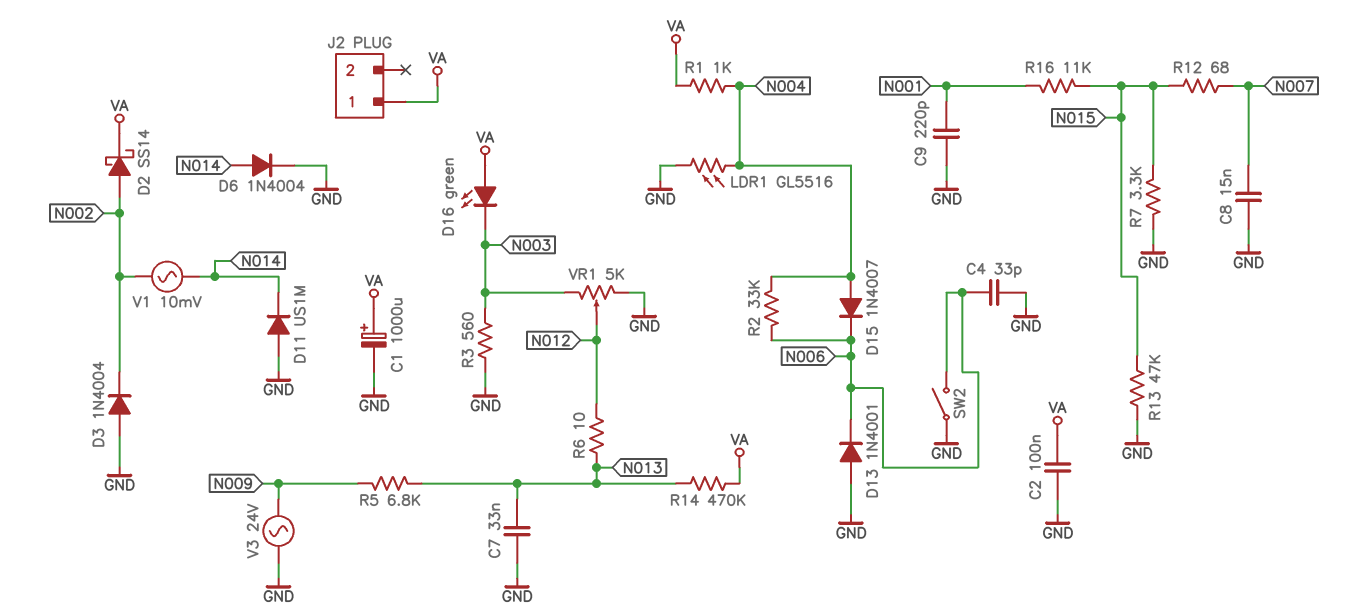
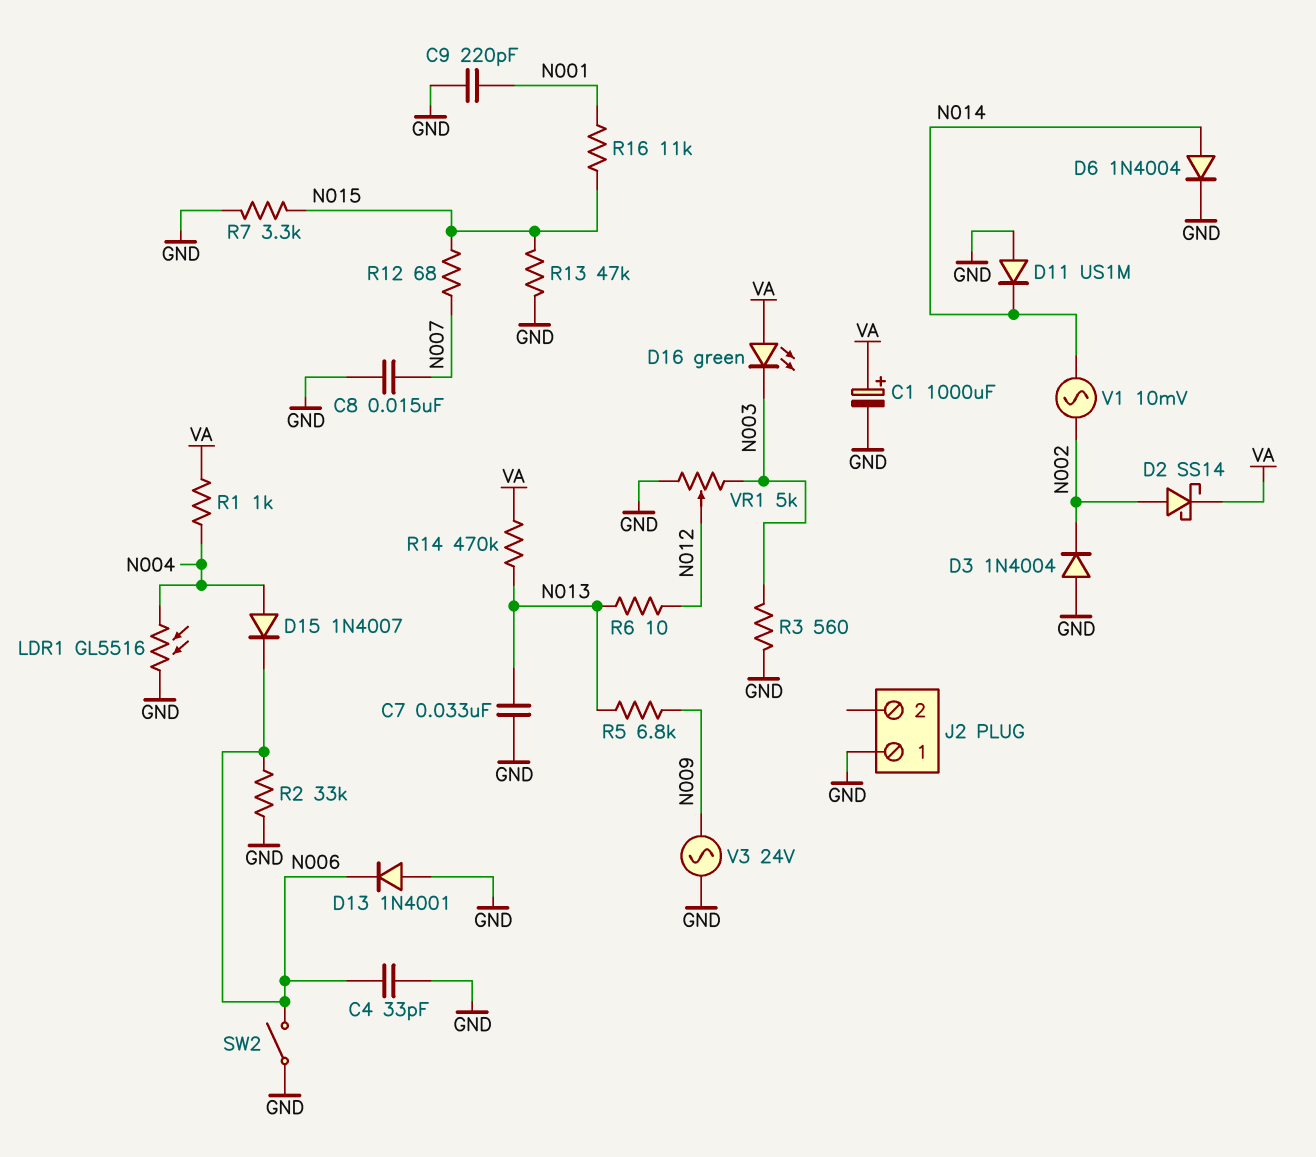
C2: 100nF (GND, VA) -> none
J2 pin 1: VA -> GND
R2: 33k (N004, N006) -> 33k (GND, N006)

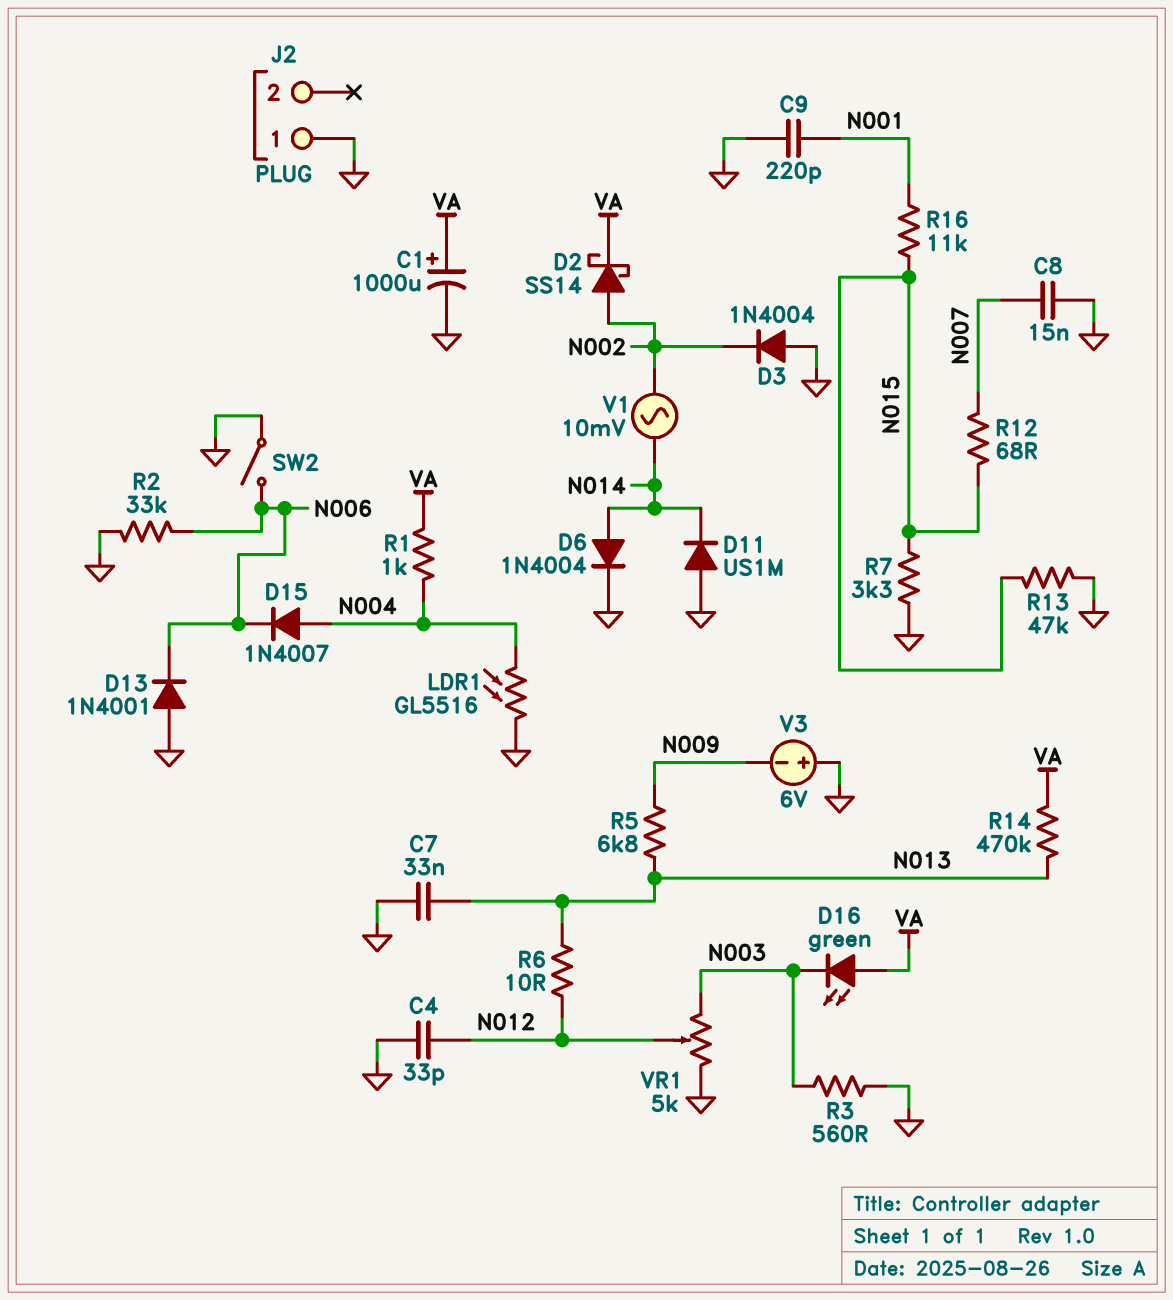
C4: 33pF (GND, N006) -> 33pF (GND, N012)
V3: AC 24V (GND, N009) -> 6V (plus GND, minus N009)

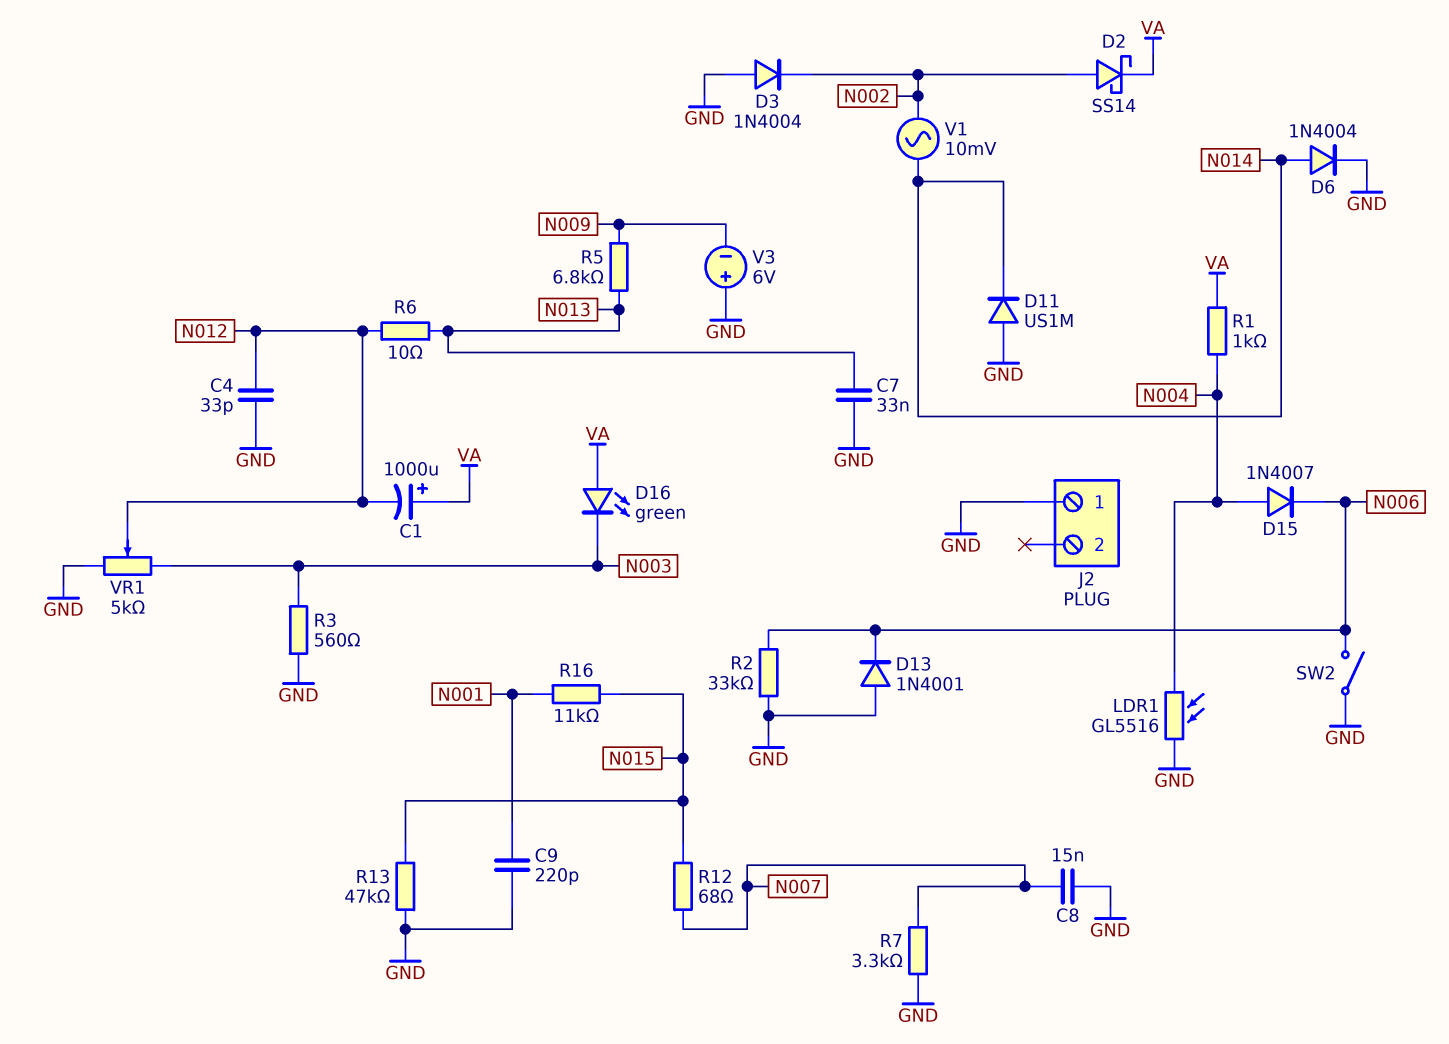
C1: 1000uF (plus VA, minus GND) -> 1000uF (plus VA, minus N012)
R7: 3.3k (GND, N015) -> 3.3k (GND, N007)
R14: 470k (N013, VA) -> none

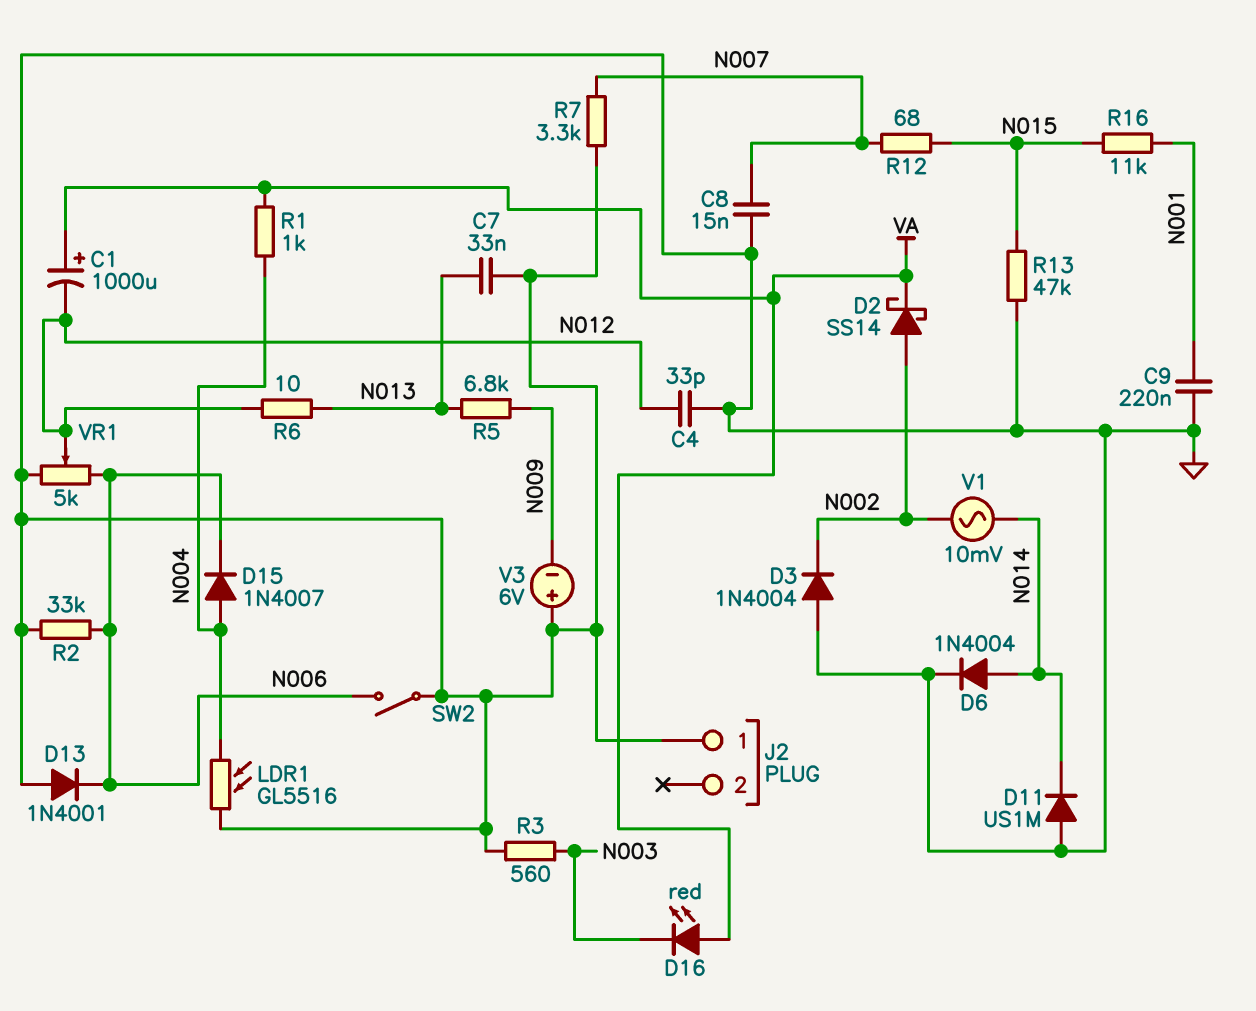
C9: 220pF (GND, N001) -> 220nF (GND, N001)
D16: LED green (A VA, K N003) -> LED red (A VA, K N003)
VR1: 5k (GND, N003, wiper N012) -> 5k (GND, N006, wiper N012)

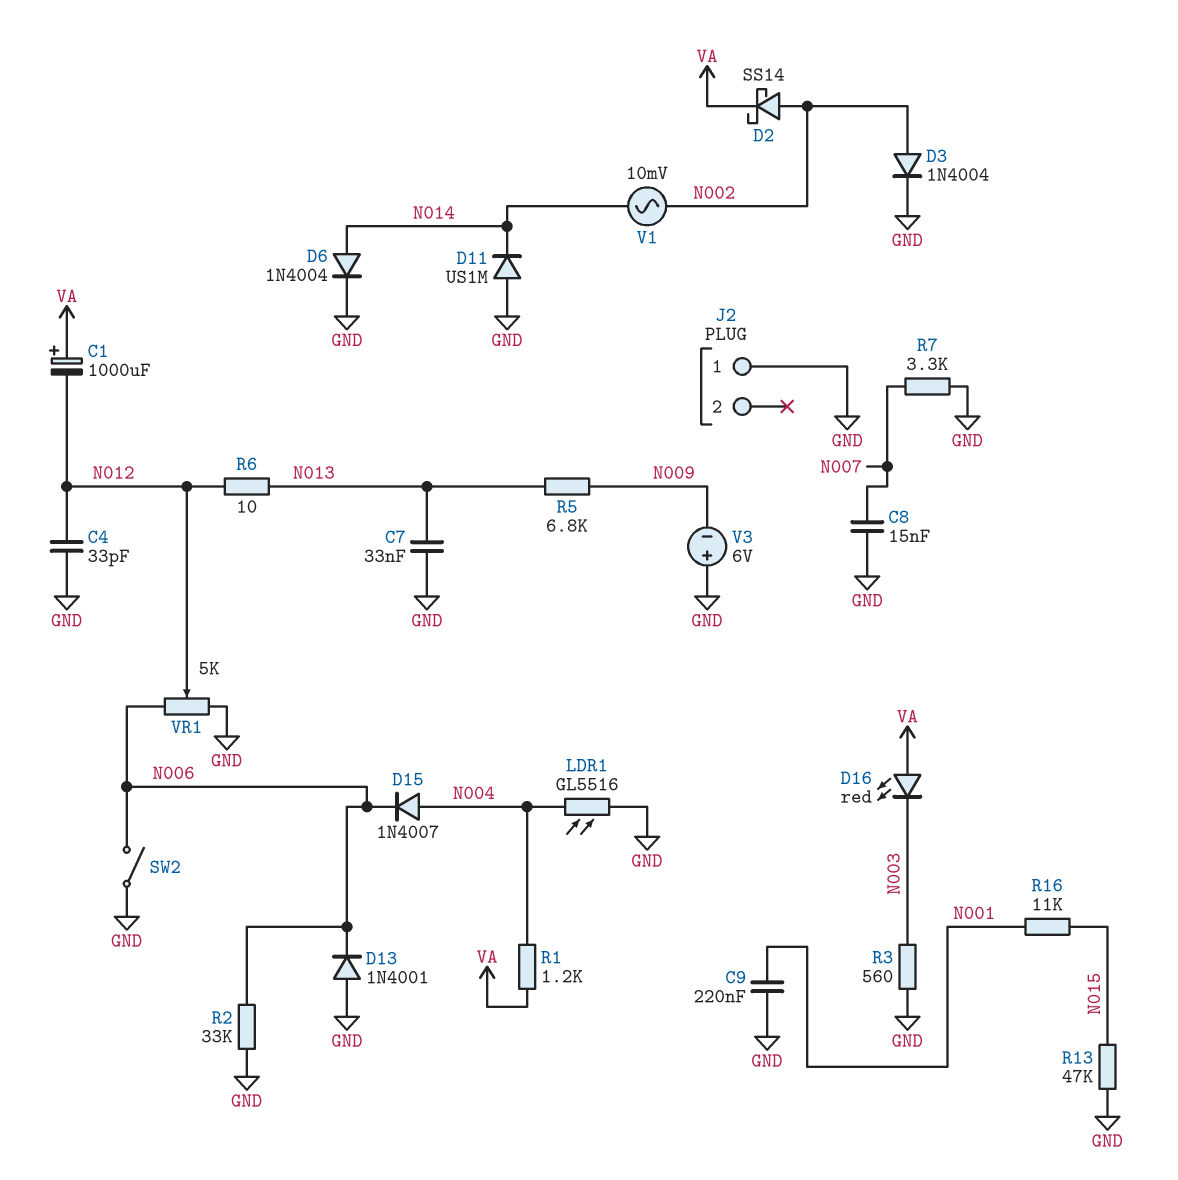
D3: diode 1N4004 (A GND, K N002) -> diode 1N4004 (A N002, K GND)
R1: 1k (N004, VA) -> 1.2k (N004, VA)
R12: 68 (N007, N015) -> none

